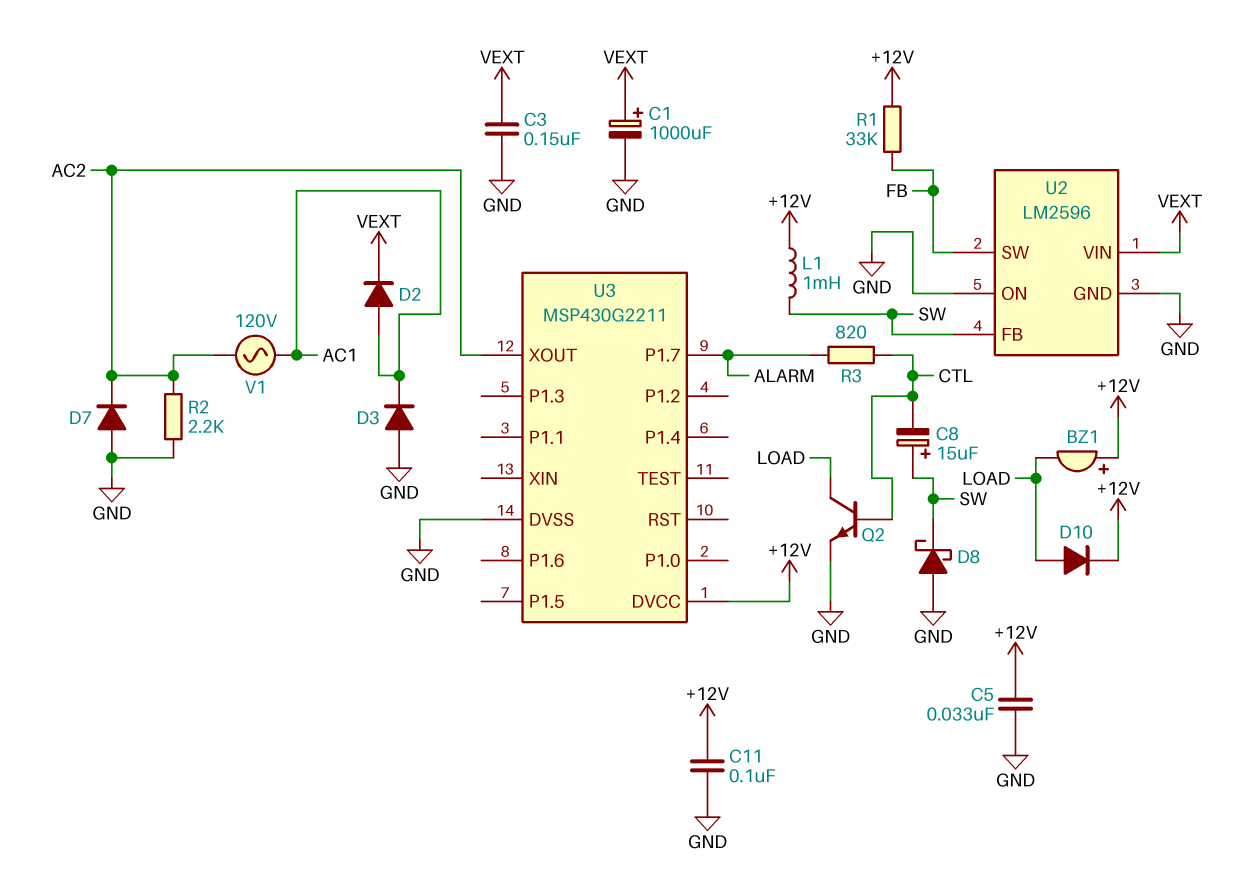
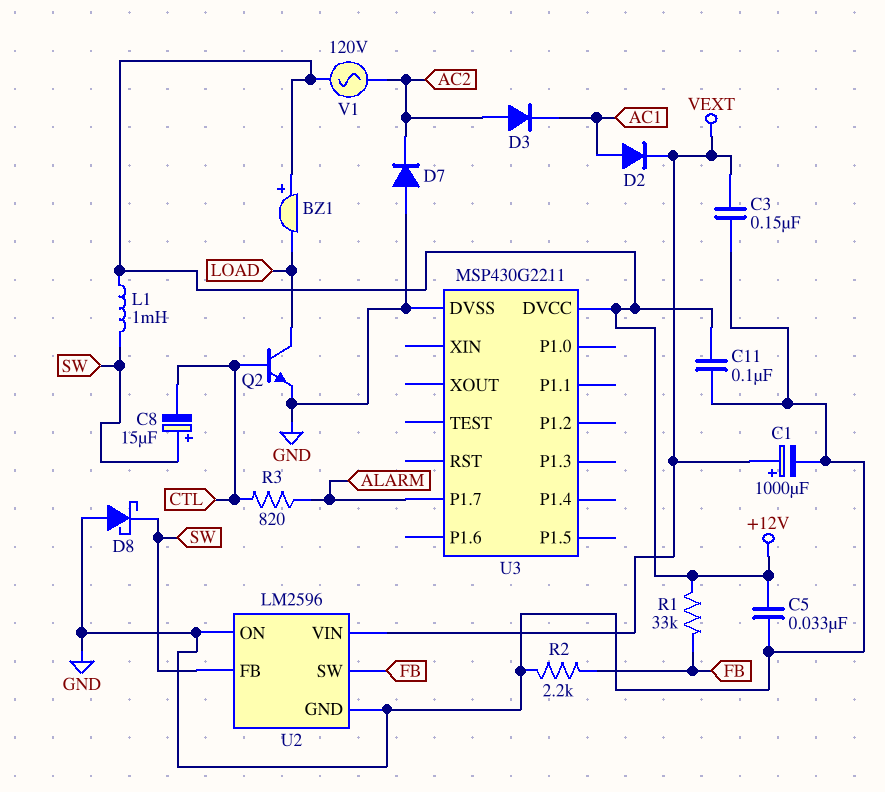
D3: diode (A GND, K AC1) -> diode (A AC2, K AC1)
D10: diode (A LOAD, K +12V) -> none
R2: 2.2k (AC2, GND) -> 2.2k (FB, GND)
U3 pin XOUT: AC2 -> none
V1: AC 120V (AC1, AC2) -> AC 120V (+12V, AC2)

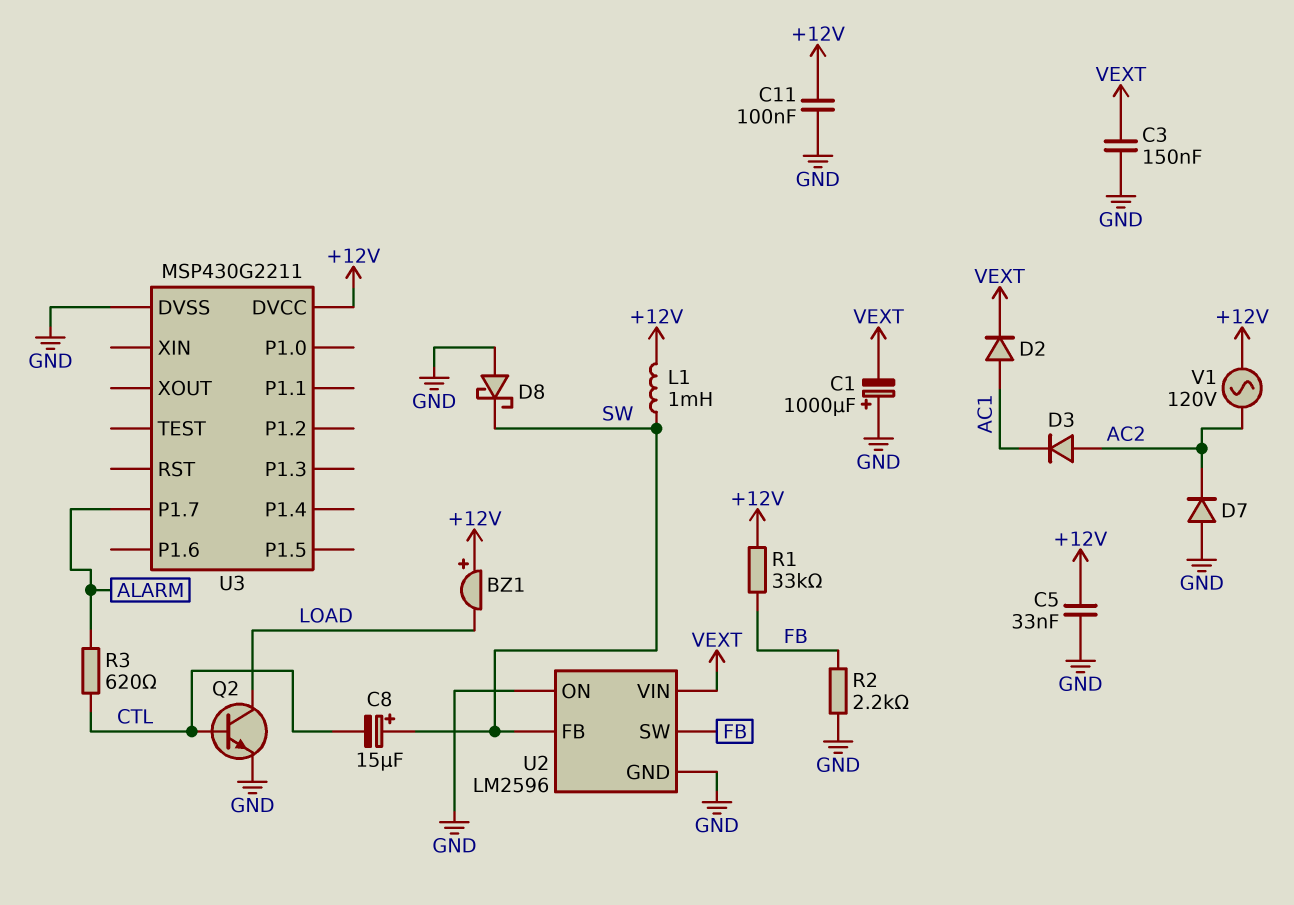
C1: 1000uF (plus VEXT, minus GND) -> 1000uF (plus GND, minus VEXT)
R3: 820 (ALARM, CTL) -> 620 (ALARM, CTL)

